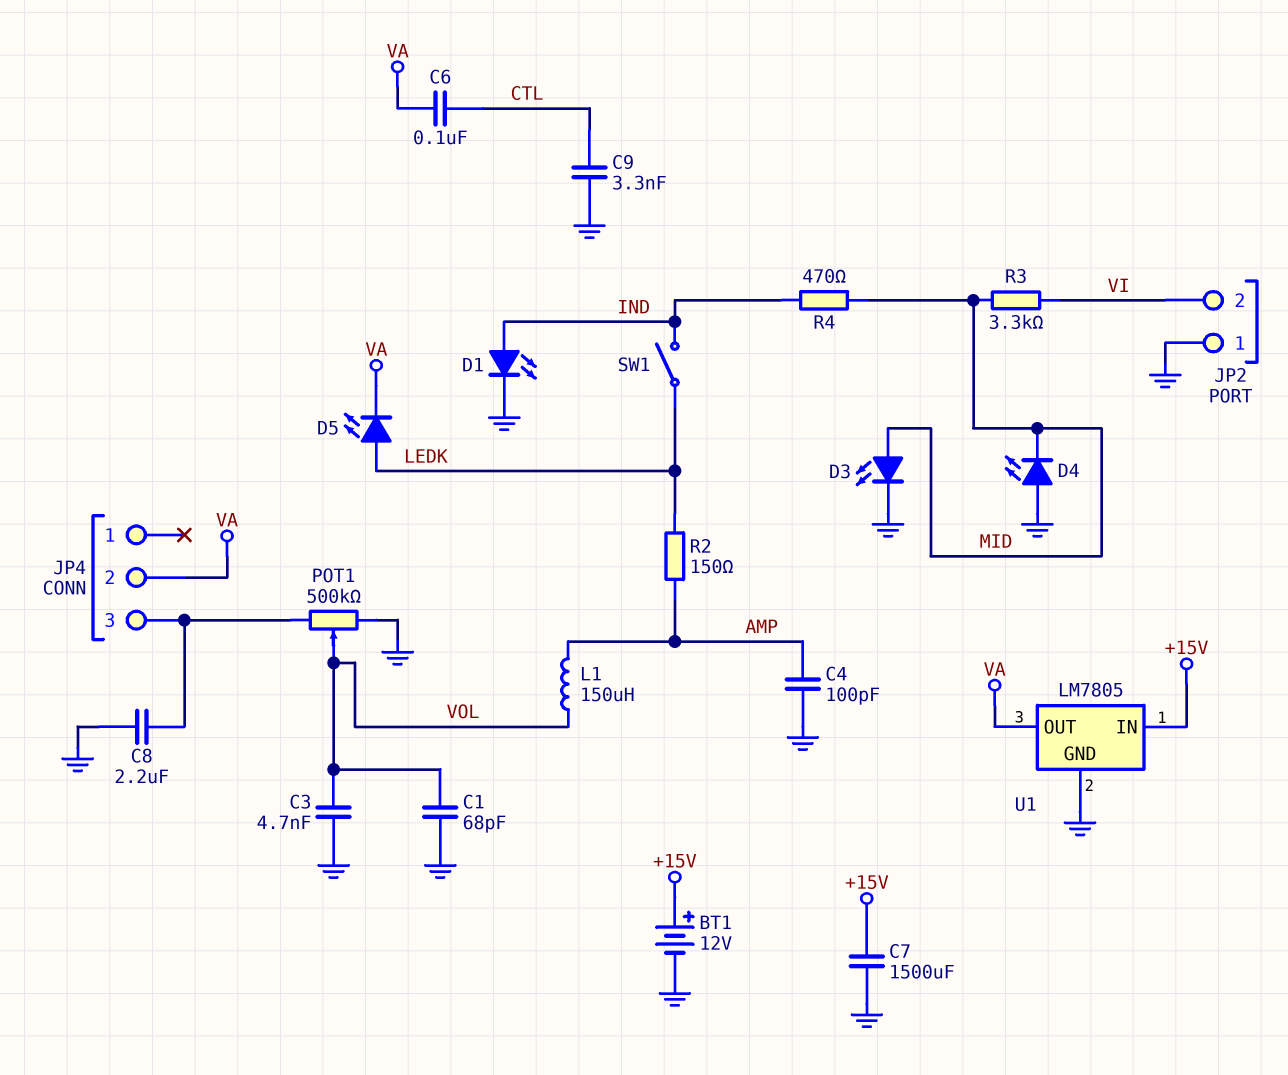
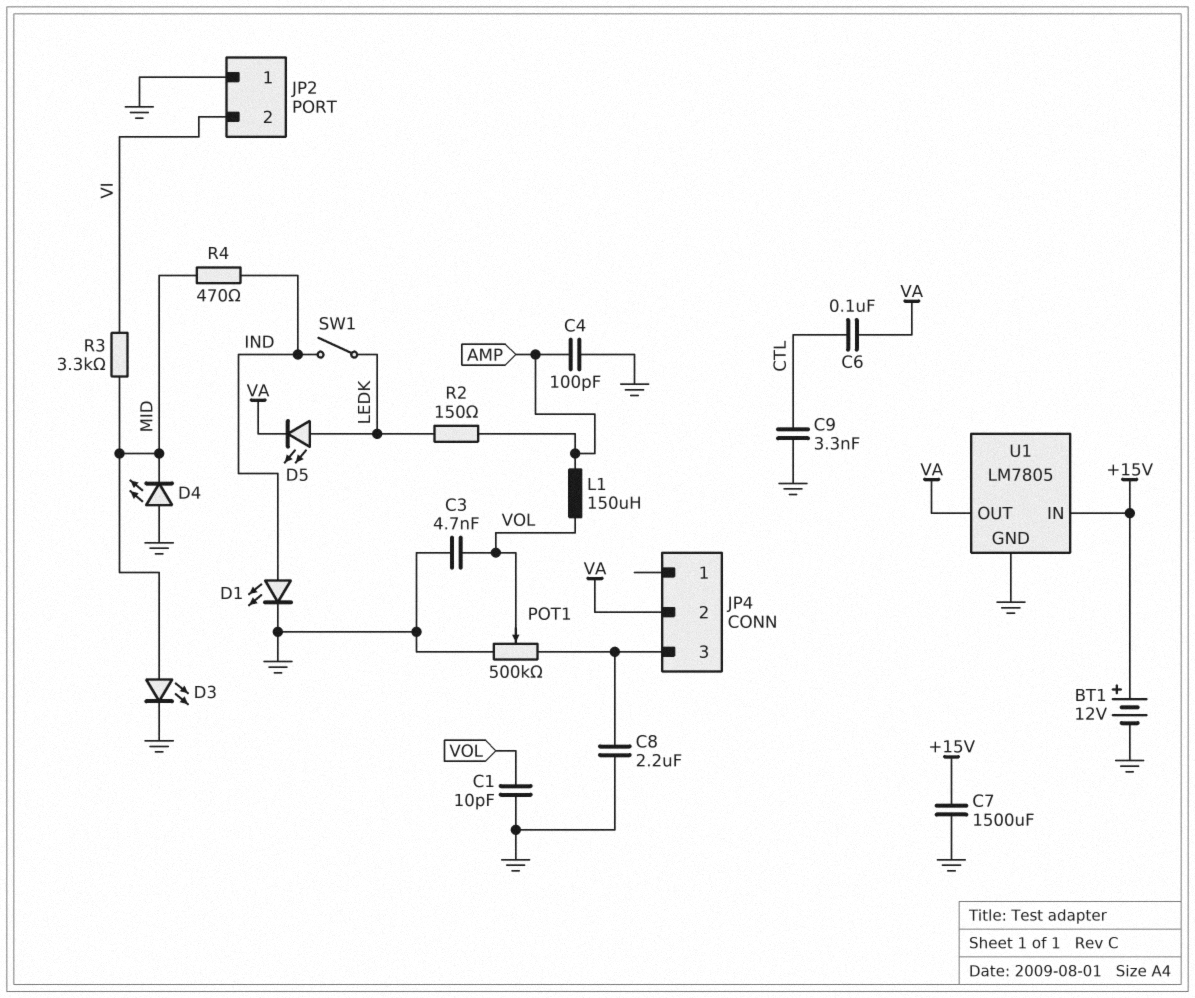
C1: 68pF (GND, VOL) -> 10pF (GND, VOL)

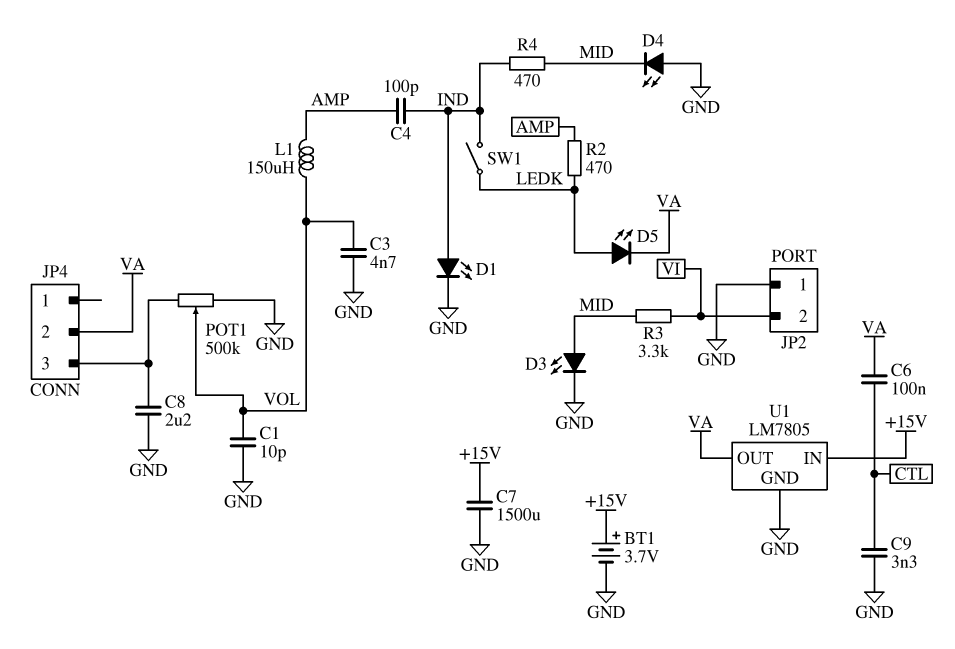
BT1: 12V (plus +15V, minus GND) -> 3.7V (plus +15V, minus GND)
C4: 100pF (AMP, GND) -> 100pF (AMP, IND)
R2: 150 (AMP, LEDK) -> 470 (AMP, LEDK)

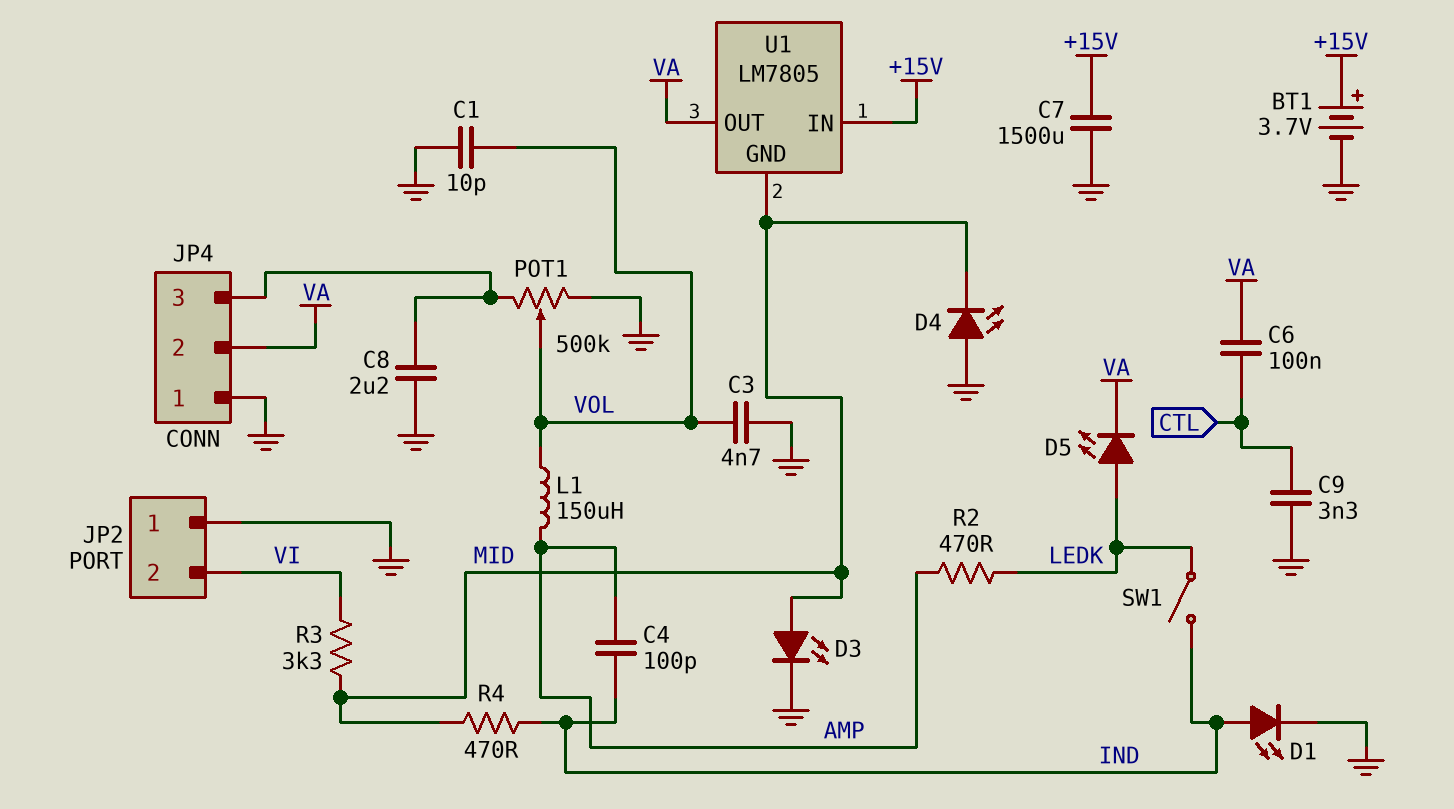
JP4 pin 1: none -> GND
U1 pin GND: GND -> MID

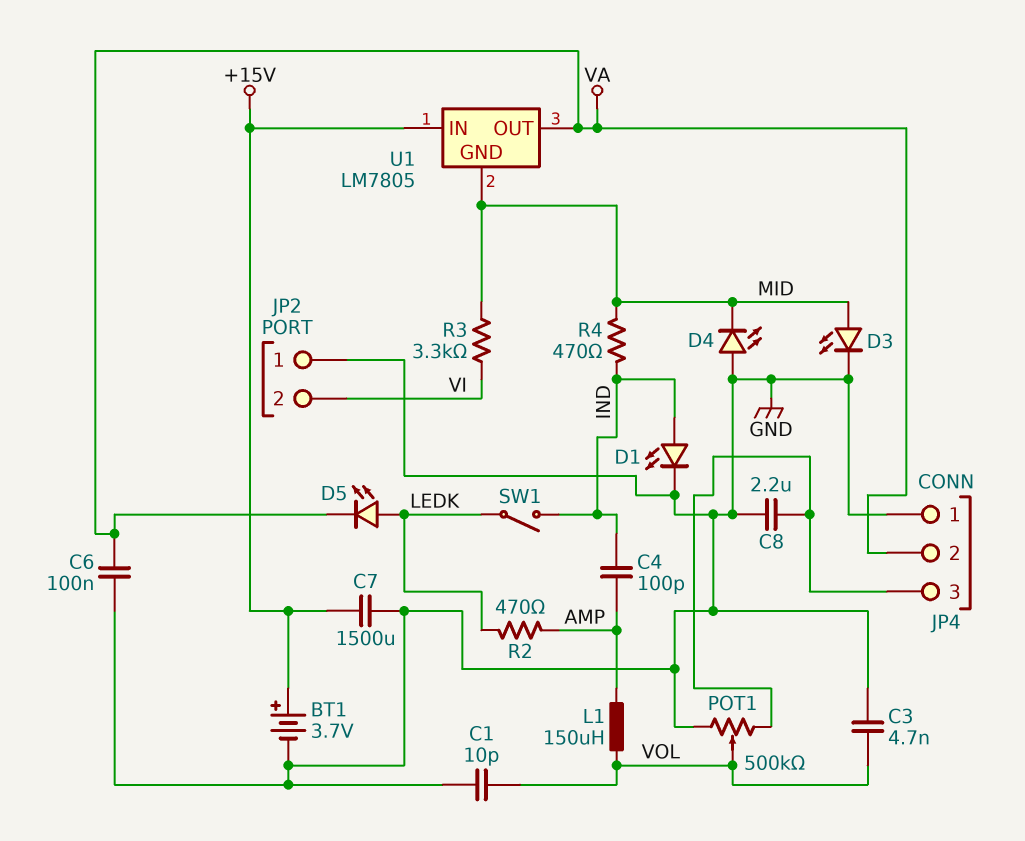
C6: 100nF (CTL, VA) -> 100nF (GND, VA)
C9: 3.3nF (CTL, GND) -> none

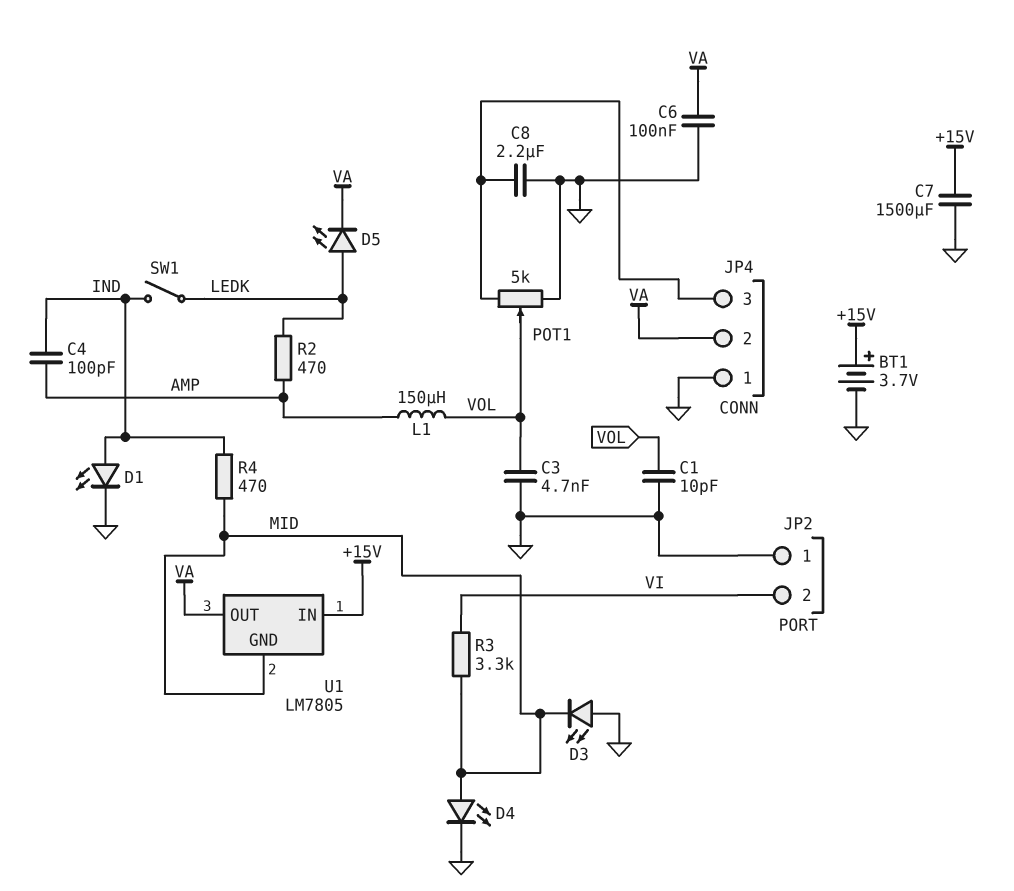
D3: LED (A MID, K GND) -> LED (A GND, K MID)
D4: LED (A GND, K MID) -> LED (A MID, K GND)
POT1: 500k (GND, JP4/3, wiper VOL) -> 5k (GND, JP4/3, wiper VOL)

